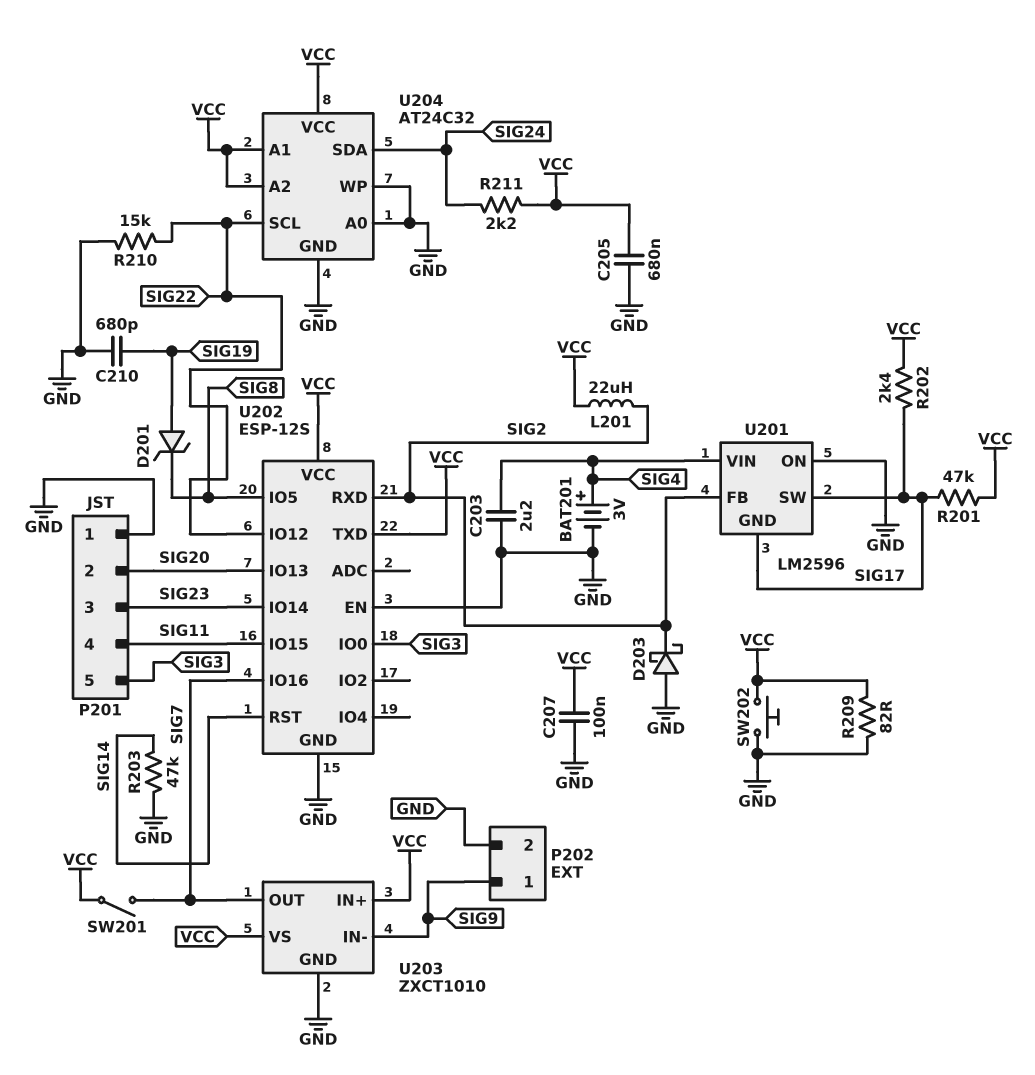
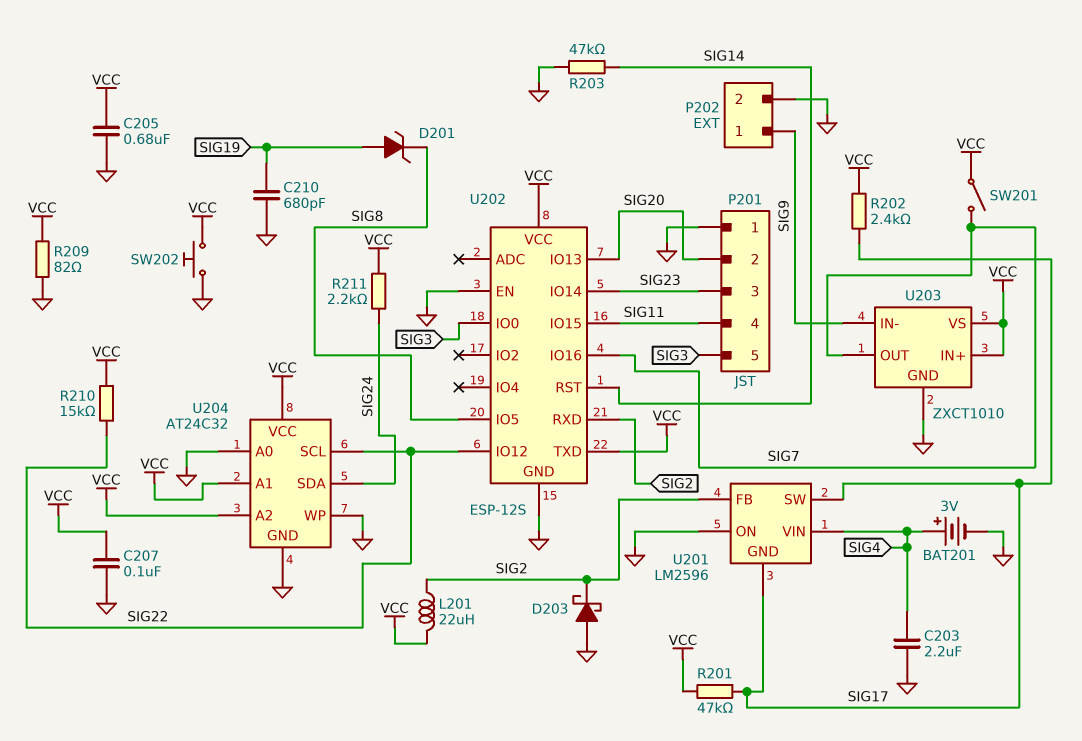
R210: 15k (GND, SIG22) -> 15k (SIG22, VCC)

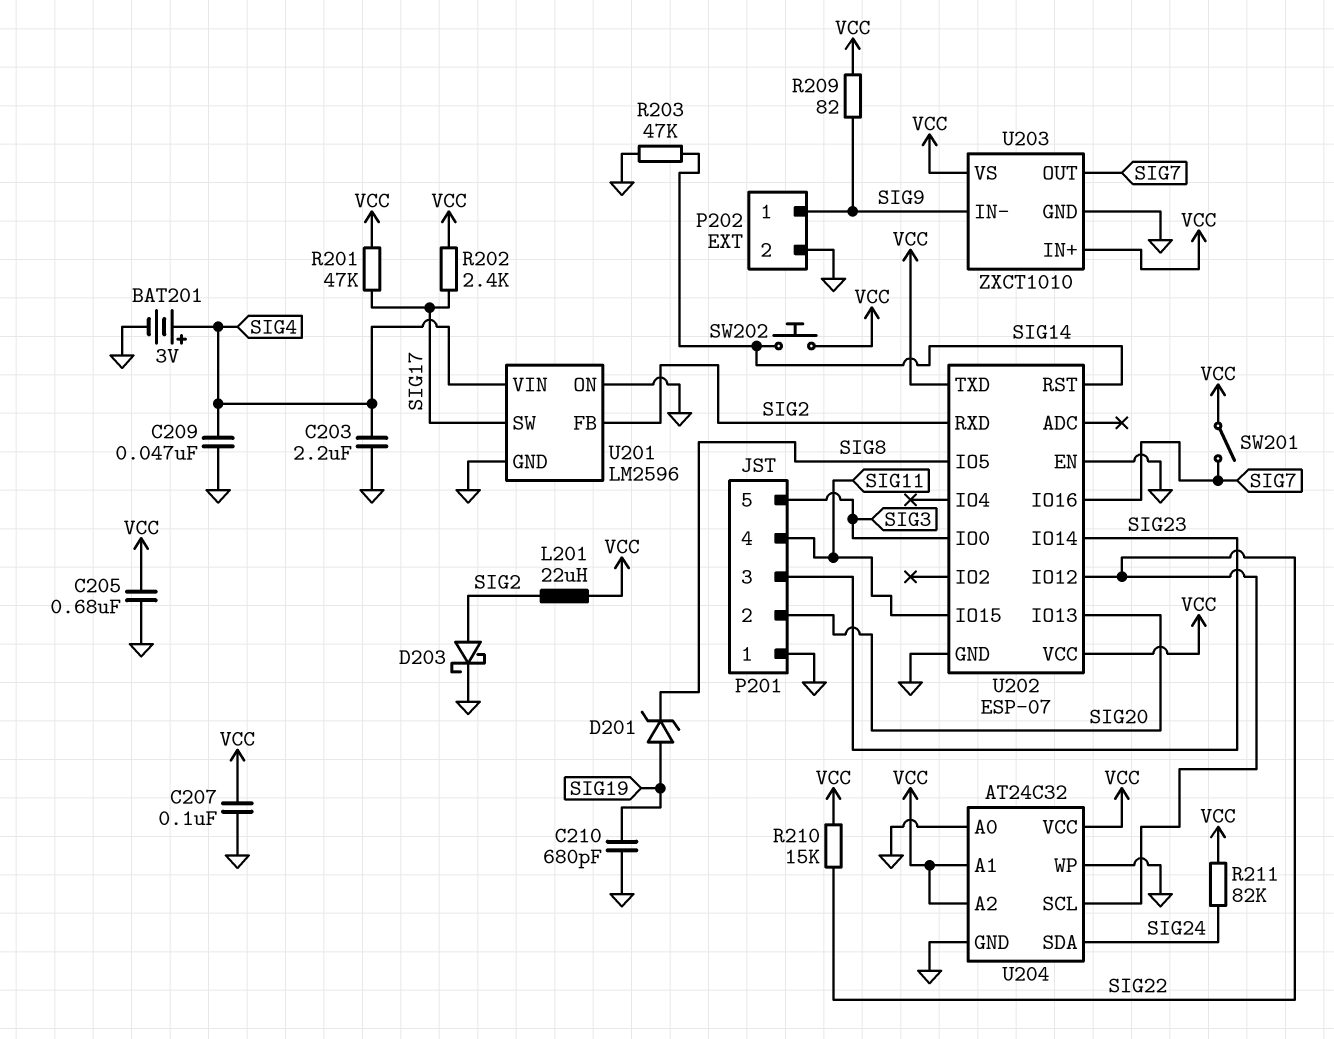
C209: none -> 47nF (GND, SIG4)
D203: schottky (A GND, K SIG2) -> schottky (A SIG2, K GND)
R209: 82 (GND, VCC) -> 82 (SIG9, VCC)
R211: 2.2k (SIG24, VCC) -> 82k (SIG24, VCC)
SW202: button (GND, VCC) -> button (SIG14, VCC)
U201 pin GND: SIG17 -> GND
U202: ESP-12S -> ESP-07

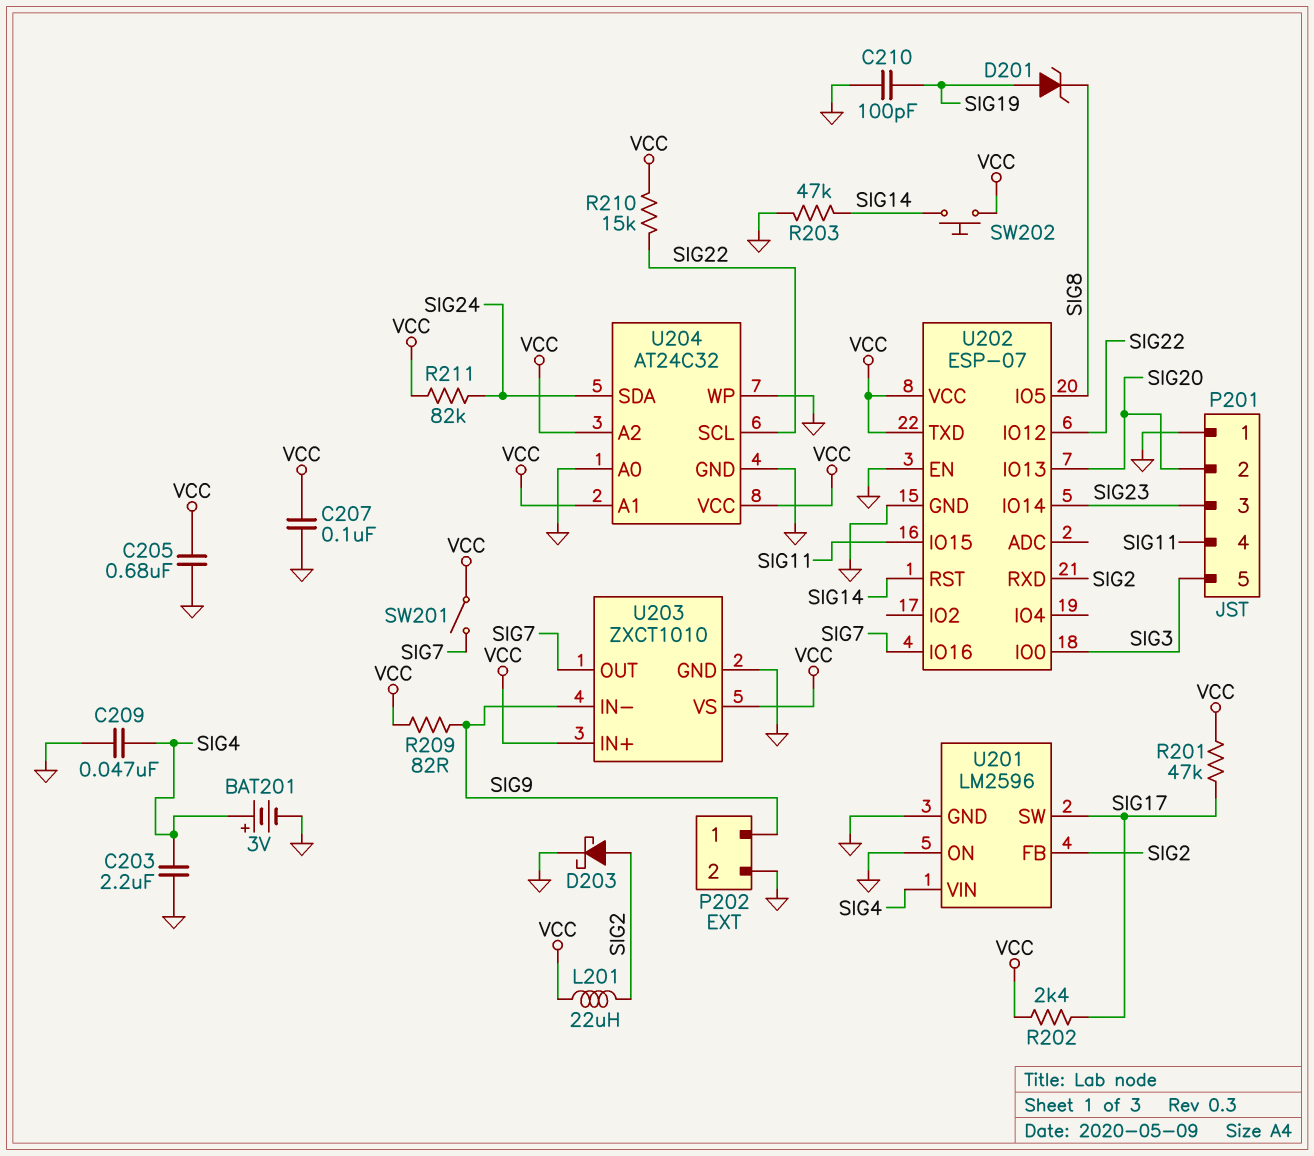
C210: 680pF (GND, SIG19) -> 100pF (GND, SIG19)

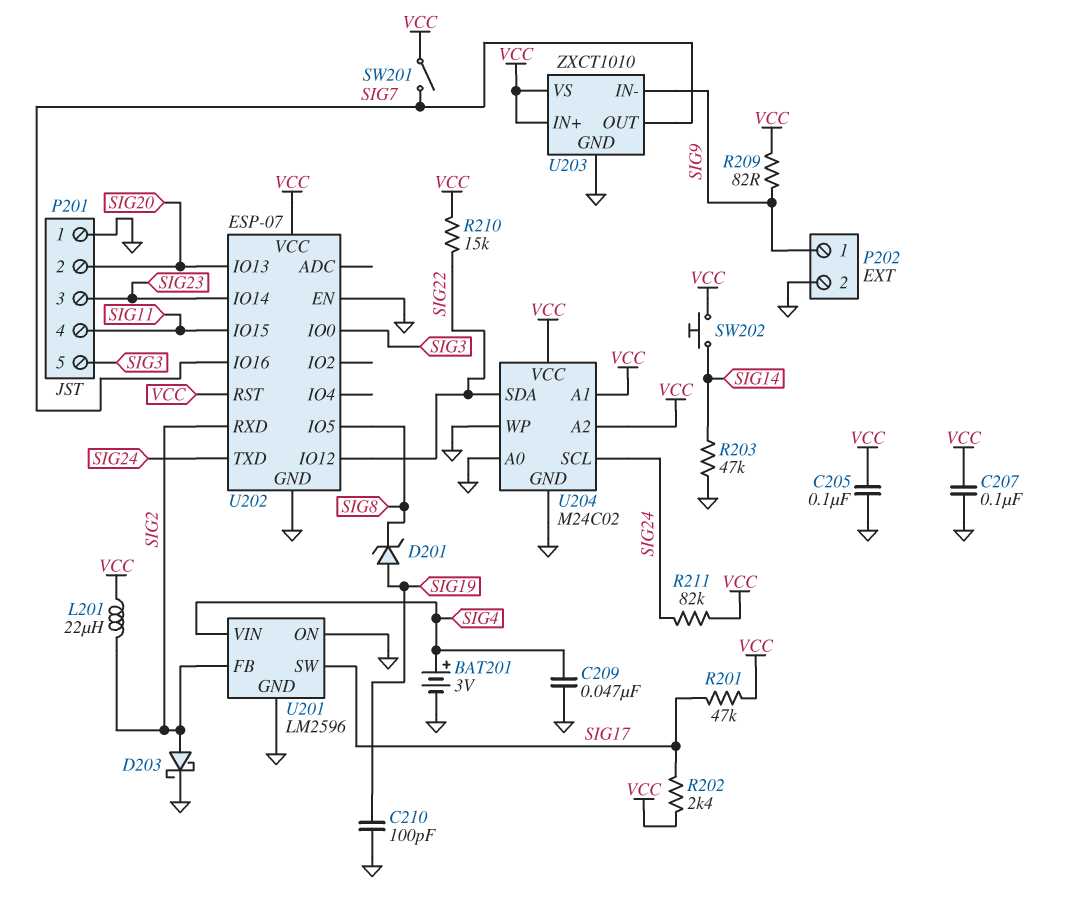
C203: 2.2uF (GND, SIG4) -> none
C205: 680nF (GND, VCC) -> 100nF (GND, VCC)
U202 pin RST: SIG14 -> VCC
U202 pin TXD: VCC -> SIG24
U204: AT24C32 -> M24C02
U204 pin SCL: SIG22 -> SIG24
U204 pin SDA: SIG24 -> SIG22

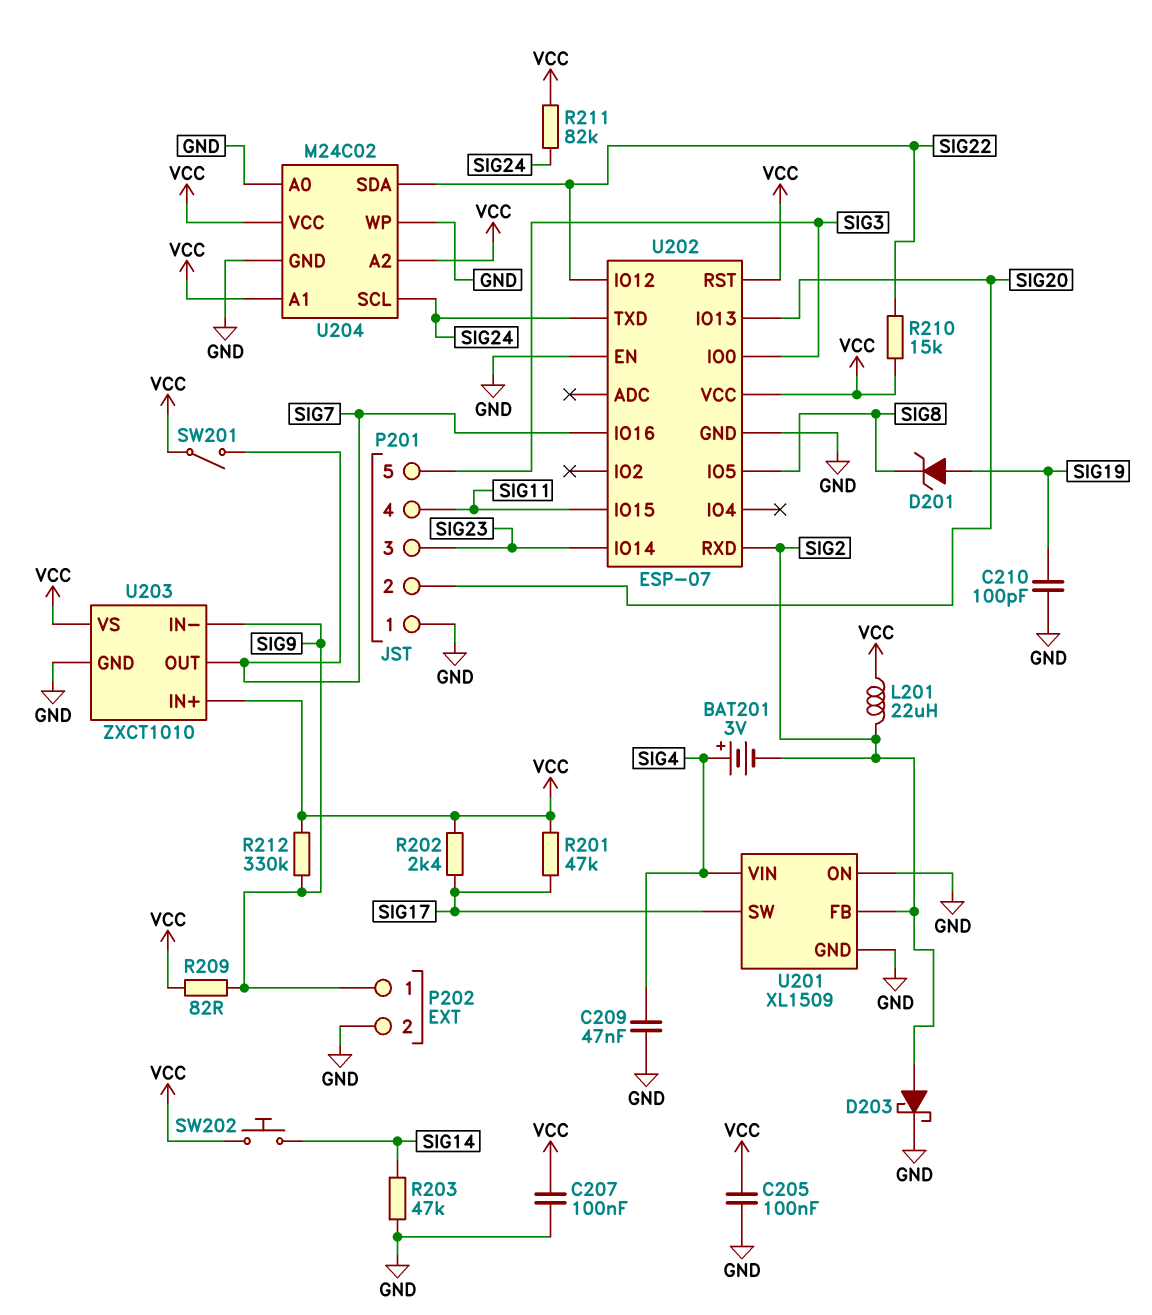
BAT201: 3V (plus SIG4, minus GND) -> 3V (plus SIG4, minus SIG2)
R212: none -> 330k (SIG9, VCC)
U201: LM2596 -> XL1509

